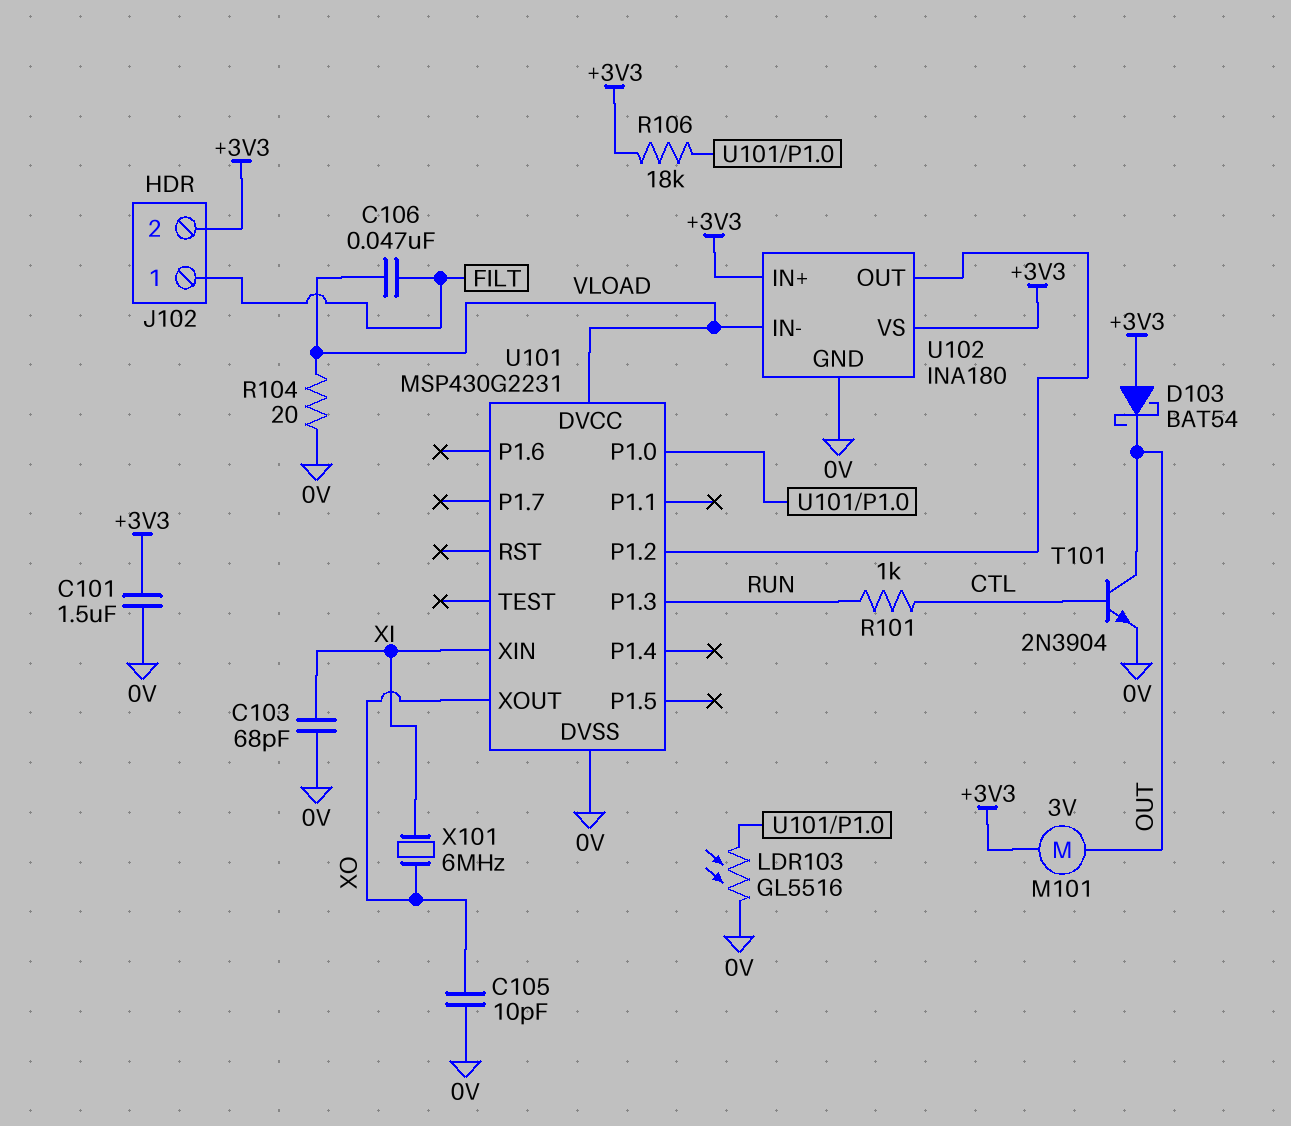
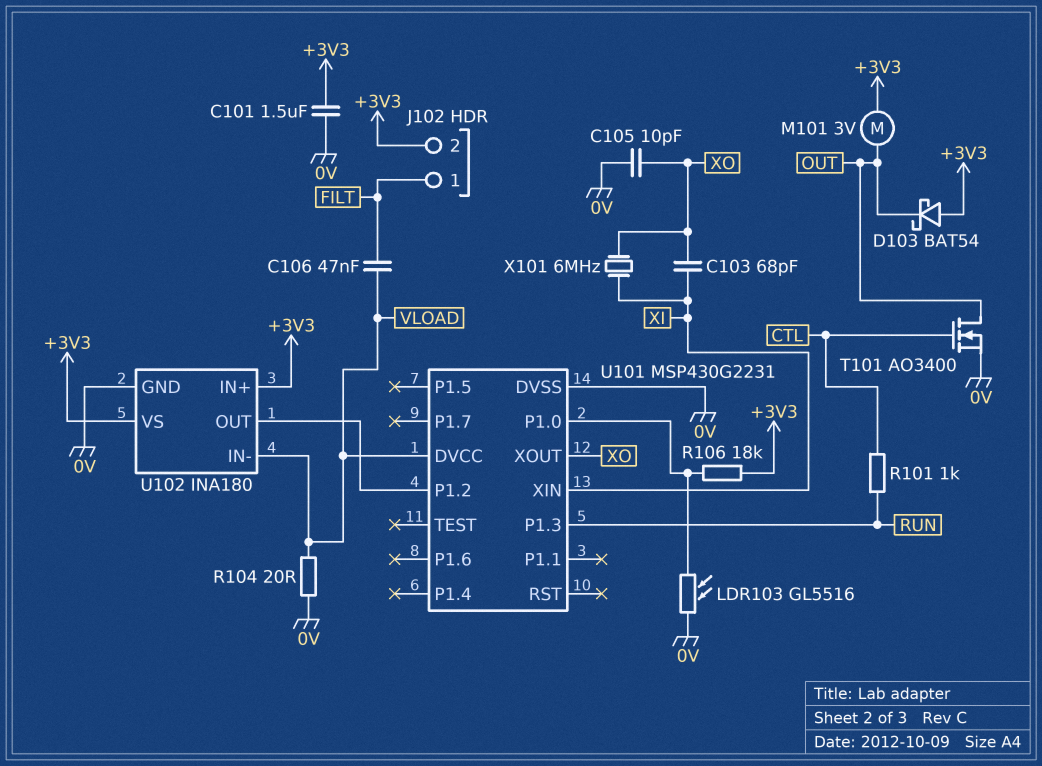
C103: 68pF (0V, XI) -> 68pF (XI, XO)
T101: NPN 2N3904 (B CTL, C OUT, E 0V) -> NMOS AO3400 (G CTL, D OUT, S 0V)

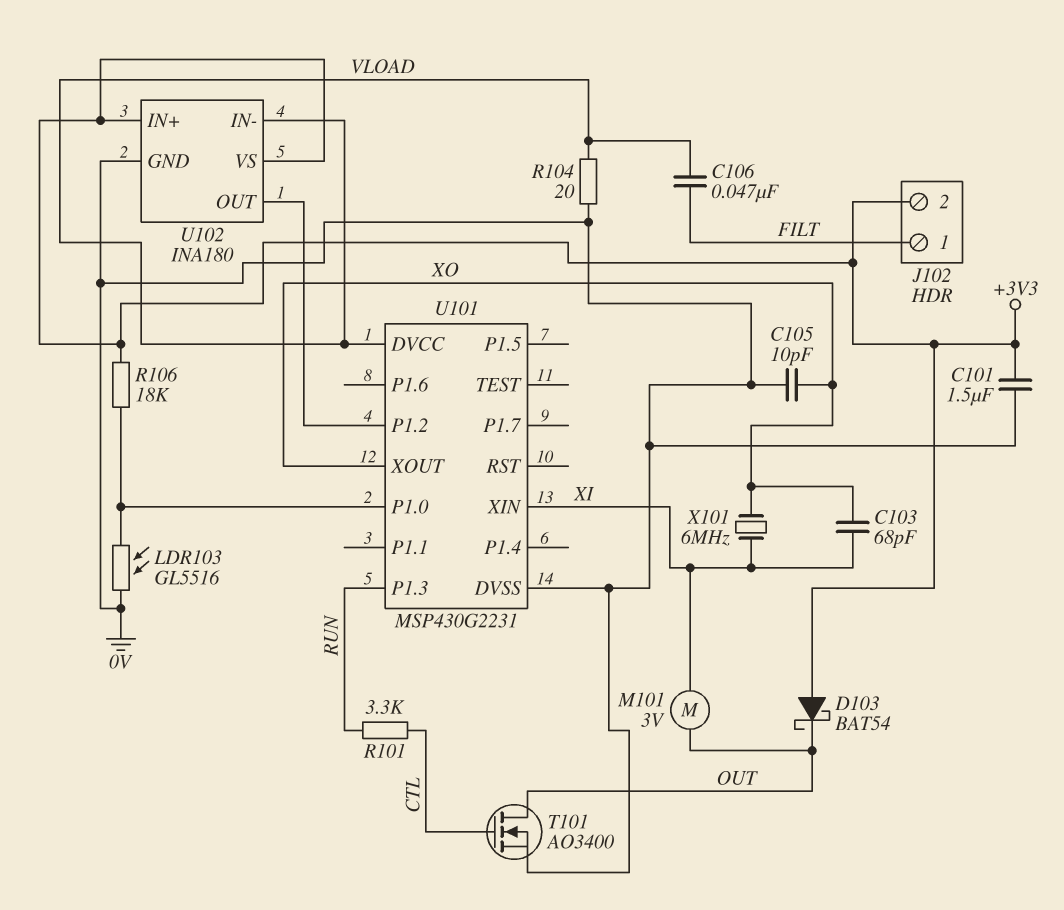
M101: motor 3V (+3V3, OUT) -> motor 3V (OUT, XI)
R101: 1k (CTL, RUN) -> 3.3k (CTL, RUN)

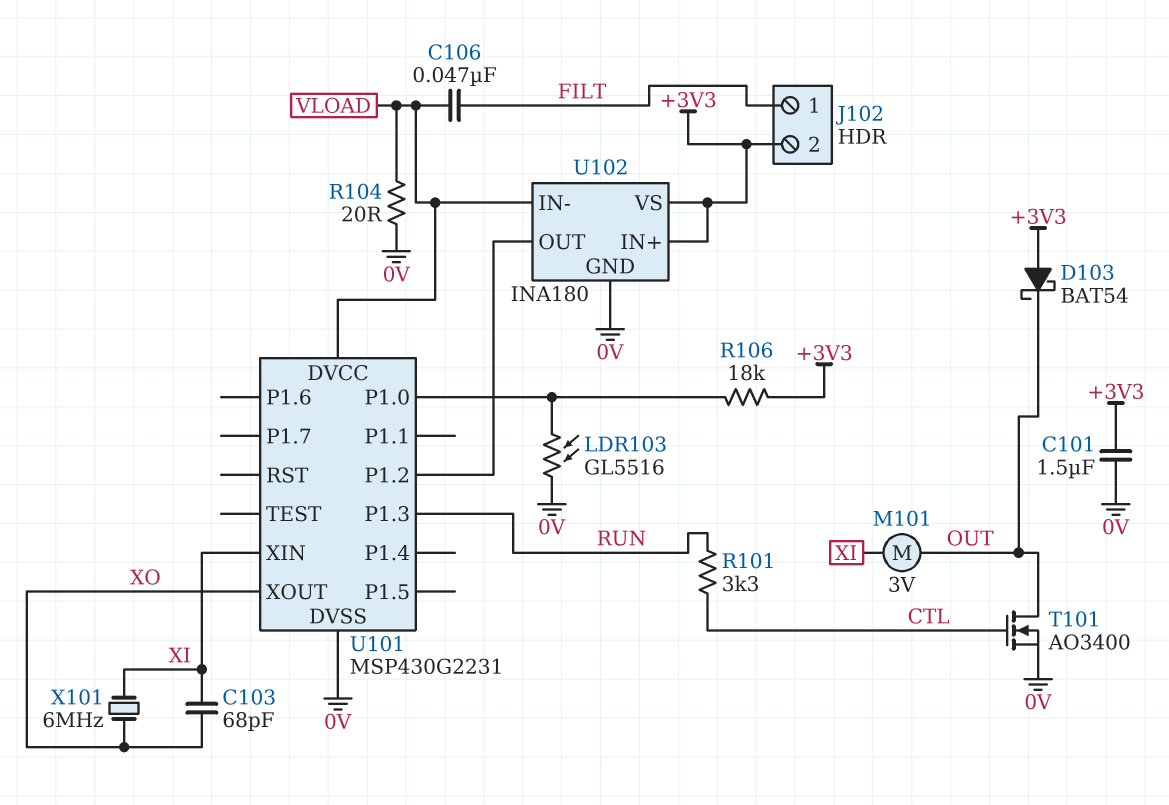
C105: 10pF (0V, XO) -> none

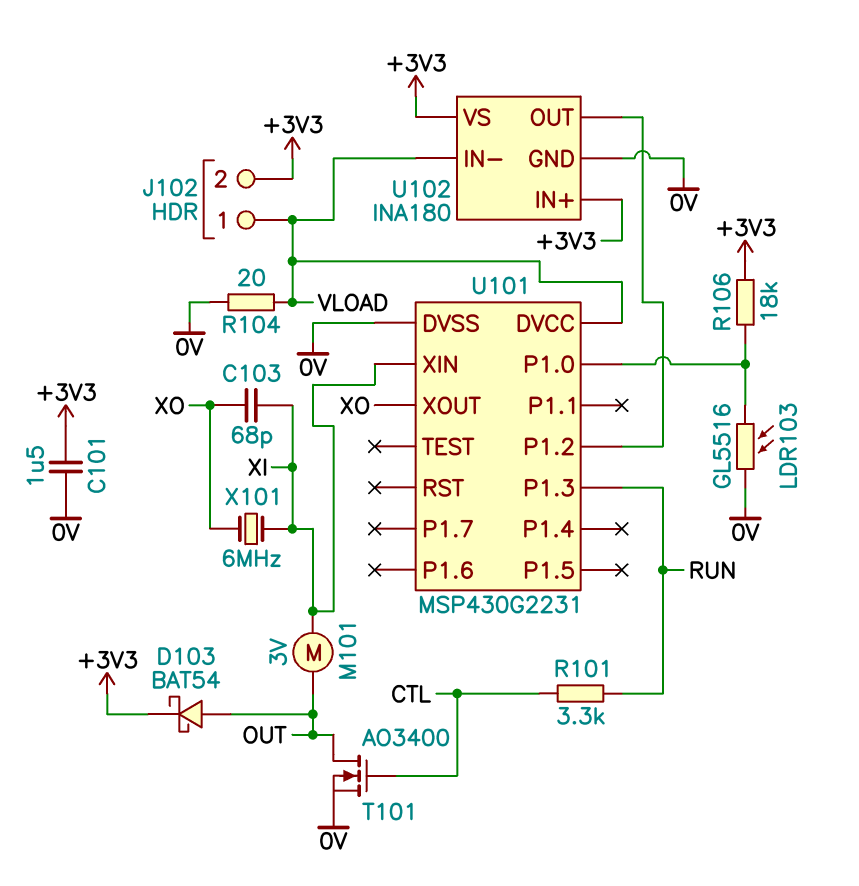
C106: 47nF (FILT, VLOAD) -> none
D103: schottky BAT54 (A +3V3, K OUT) -> schottky BAT54 (A OUT, K +3V3)
J102 pin 1: FILT -> VLOAD

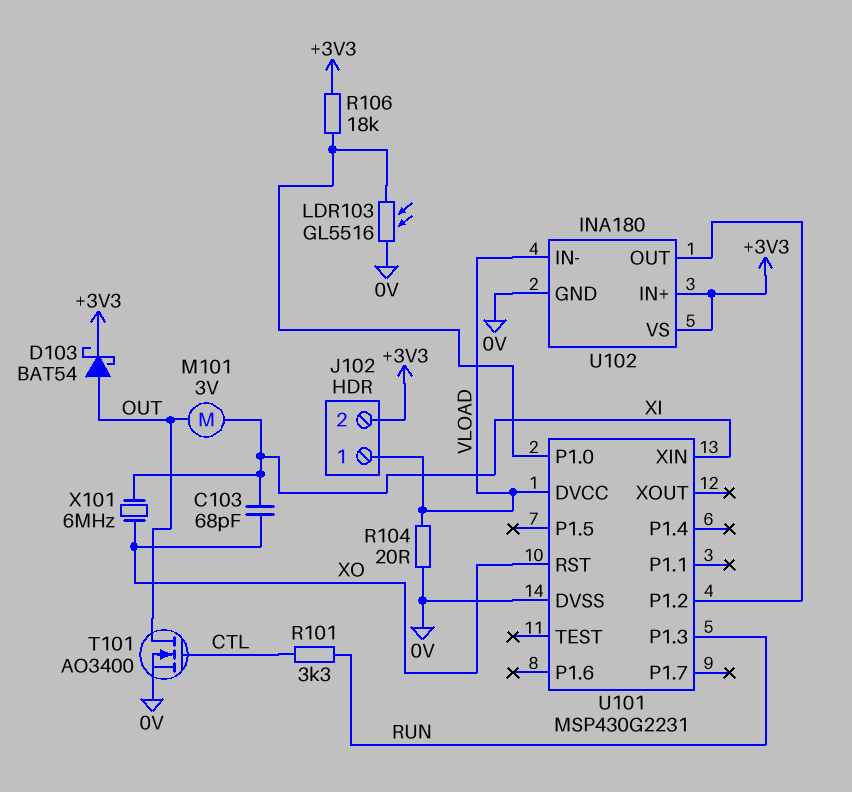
C101: 1.5uF (+3V3, 0V) -> none
U101 pin RST: none -> XO
U101 pin XOUT: XO -> none

